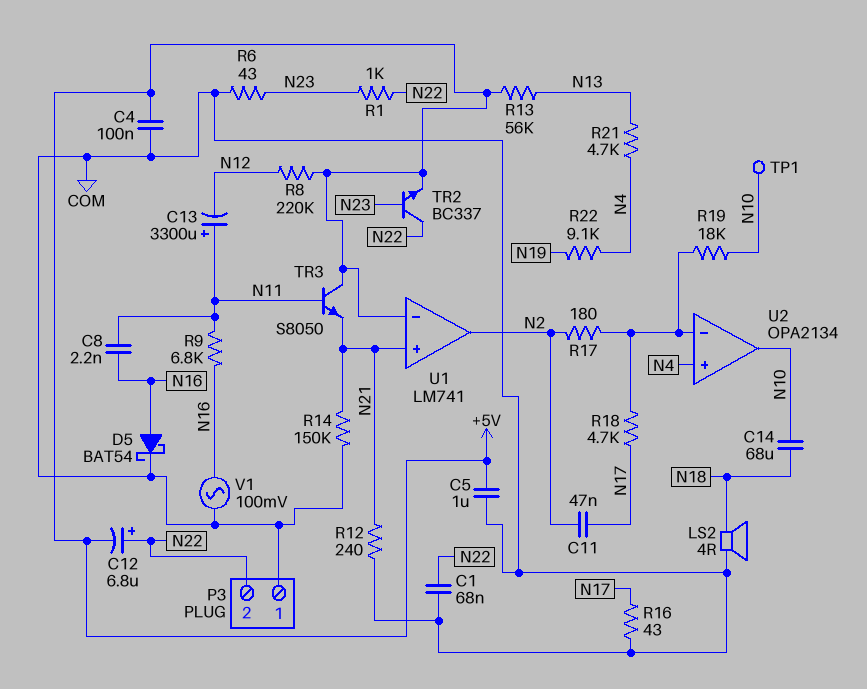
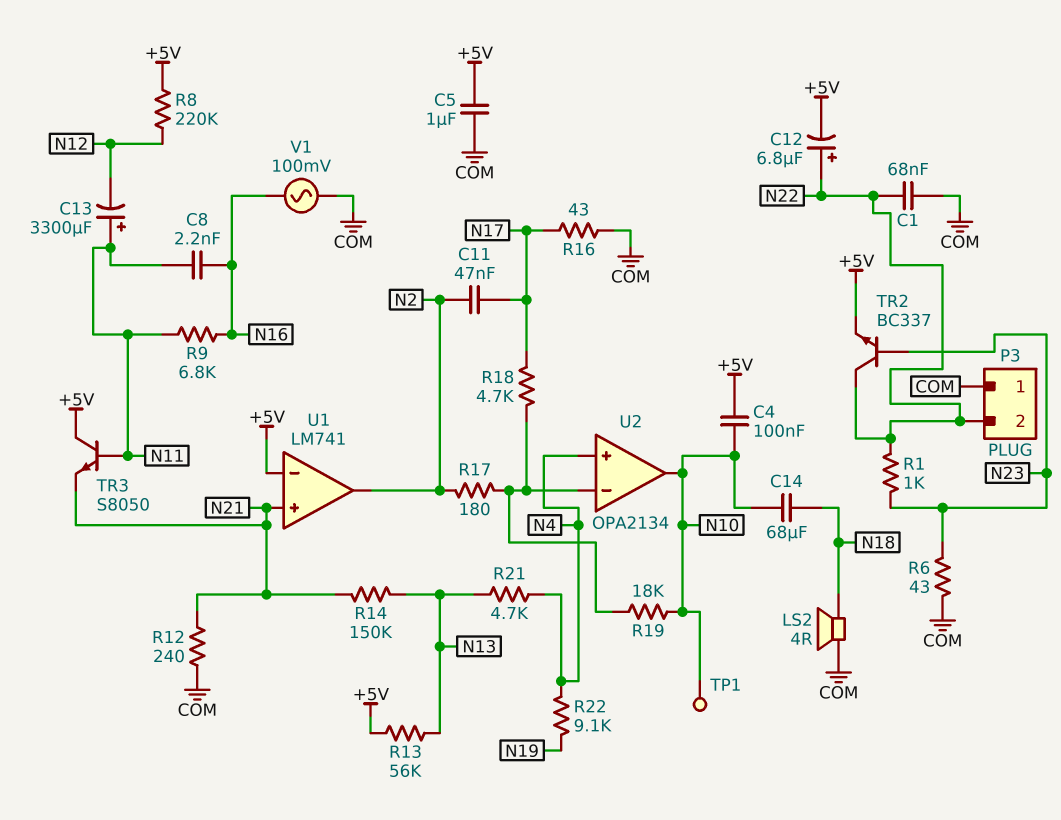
C4: 100nF (+5V, COM) -> 100nF (+5V, N10)
D5: schottky BAT54 (A N16, K COM) -> none
R14: 150k (COM, N21) -> 150k (N13, N21)

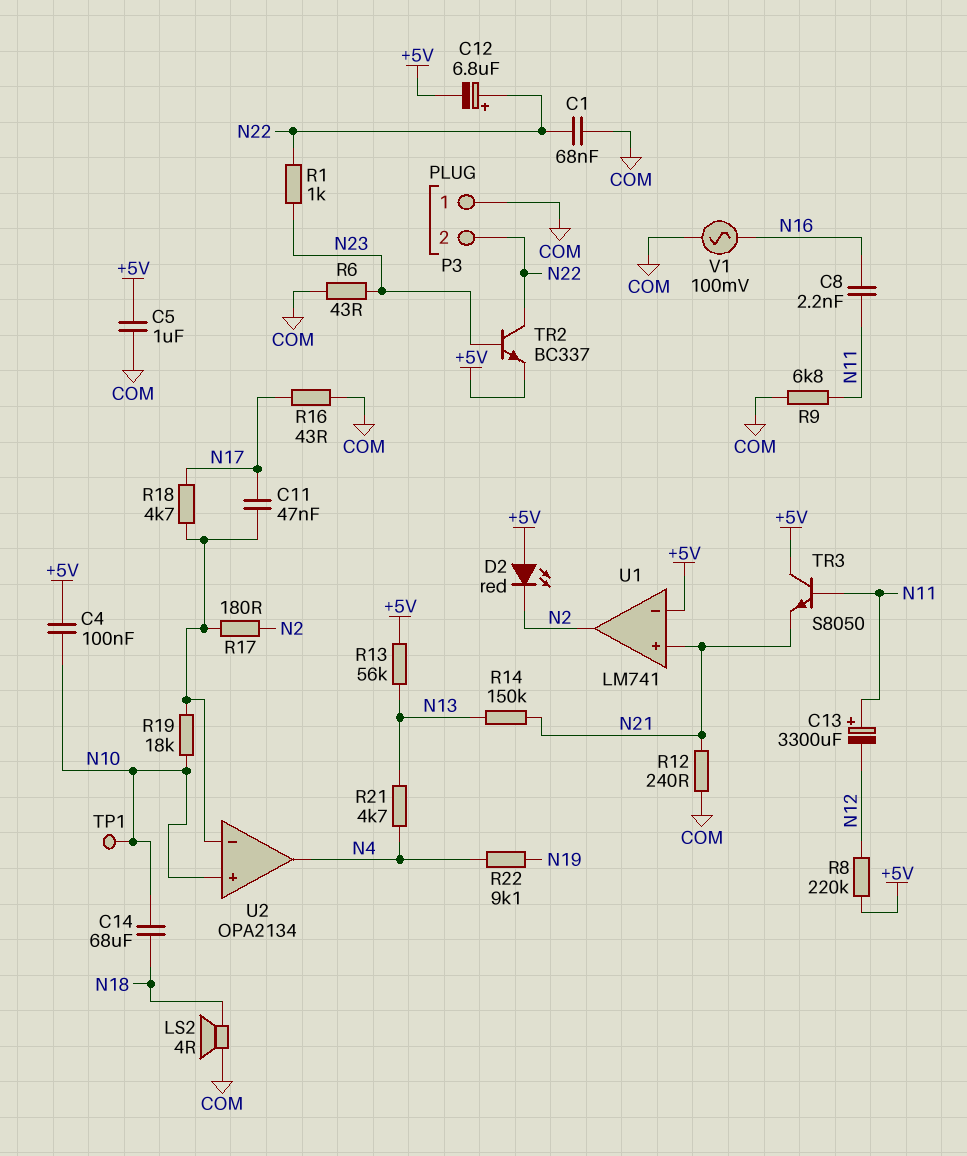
C11: 47nF (N2, N17) -> 47nF (N17, U2/in-)
D2: none -> LED red (A +5V, K N2)
R9: 6.8k (N11, N16) -> 6.8k (COM, N11)
U2 pin in+: N4 -> N10
U2 pin out: N10 -> N4

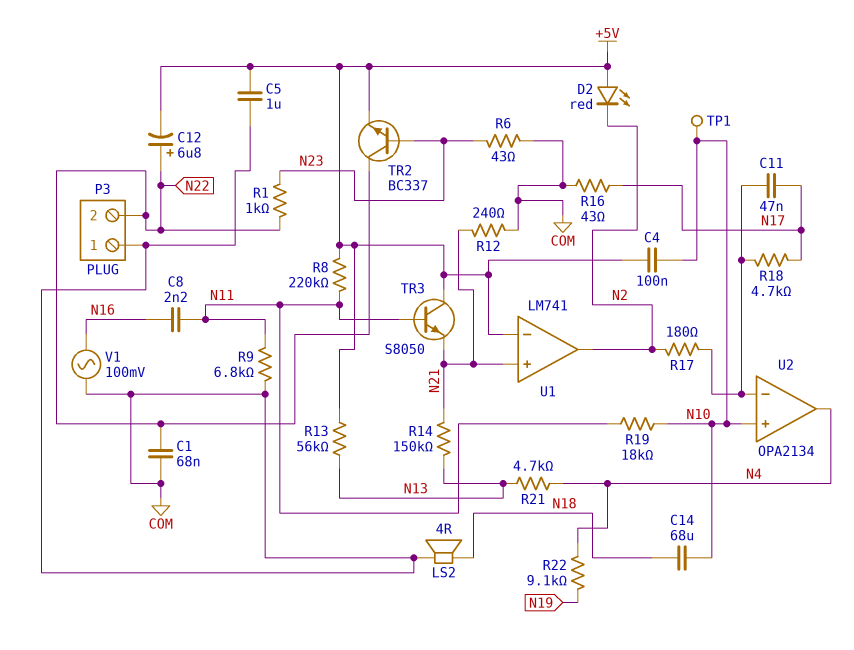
C13: 3300uF (plus N11, minus N12) -> none
R8: 220k (+5V, N12) -> 220k (+5V, N11)
R19: 18k (N10, U2/in-) -> 18k (N10, N11)

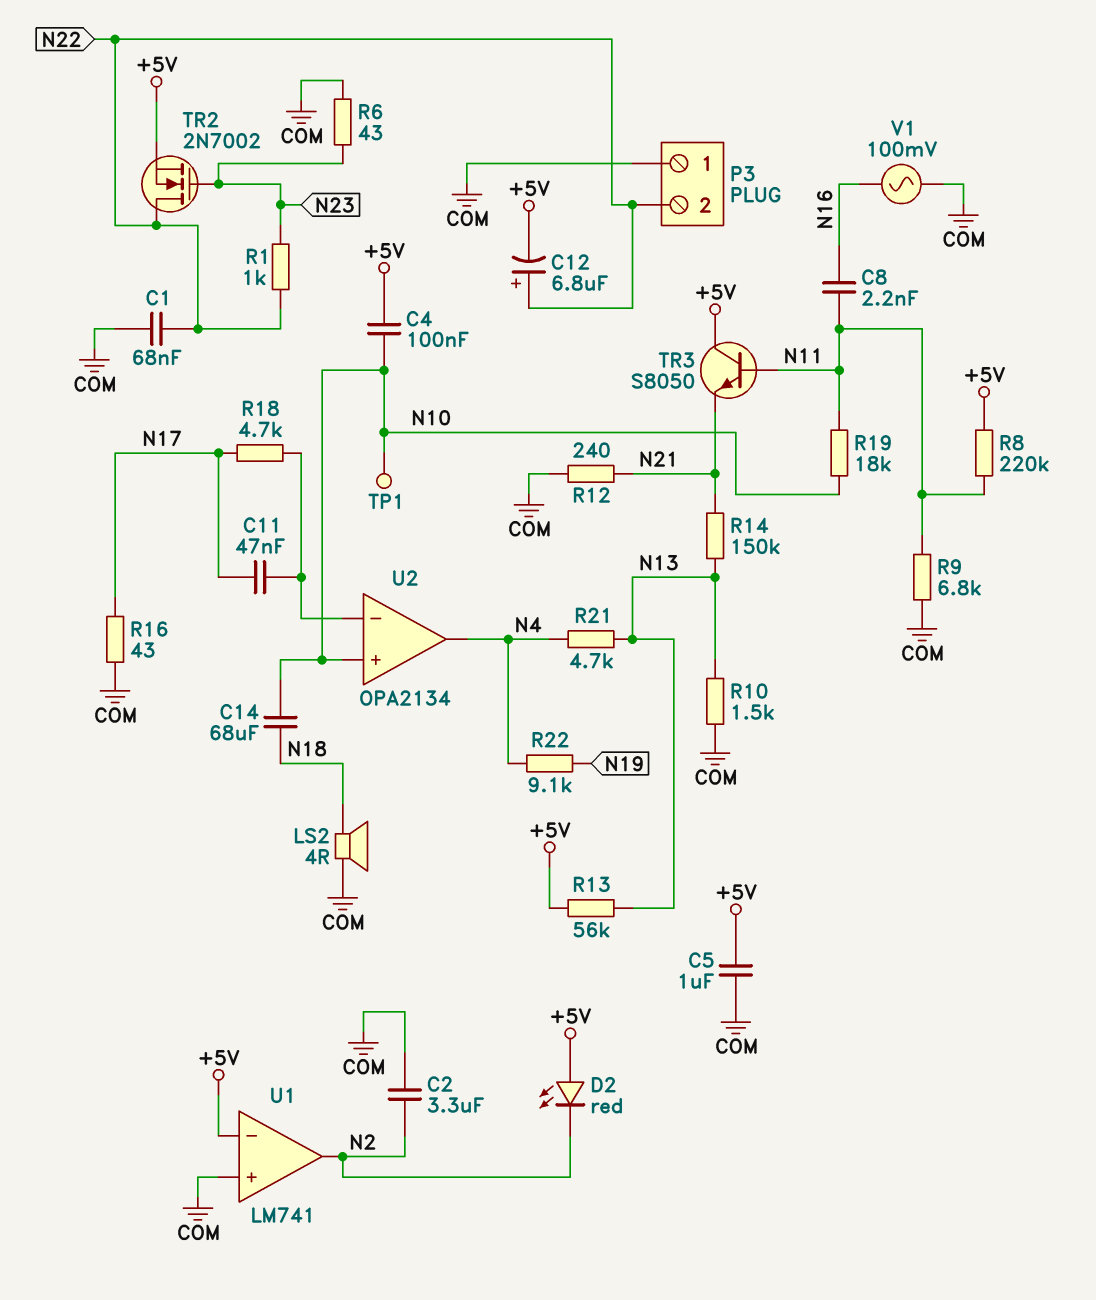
C2: none -> 3.3uF (COM, N2)
R10: none -> 1.5k (COM, N13)
R17: 180 (N2, U2/in-) -> none
TR2: NPN BC337 (B N23, C N22, E +5V) -> NMOS 2N7002 (G N23, D N22, S +5V)
U1 pin in+: N21 -> COM

